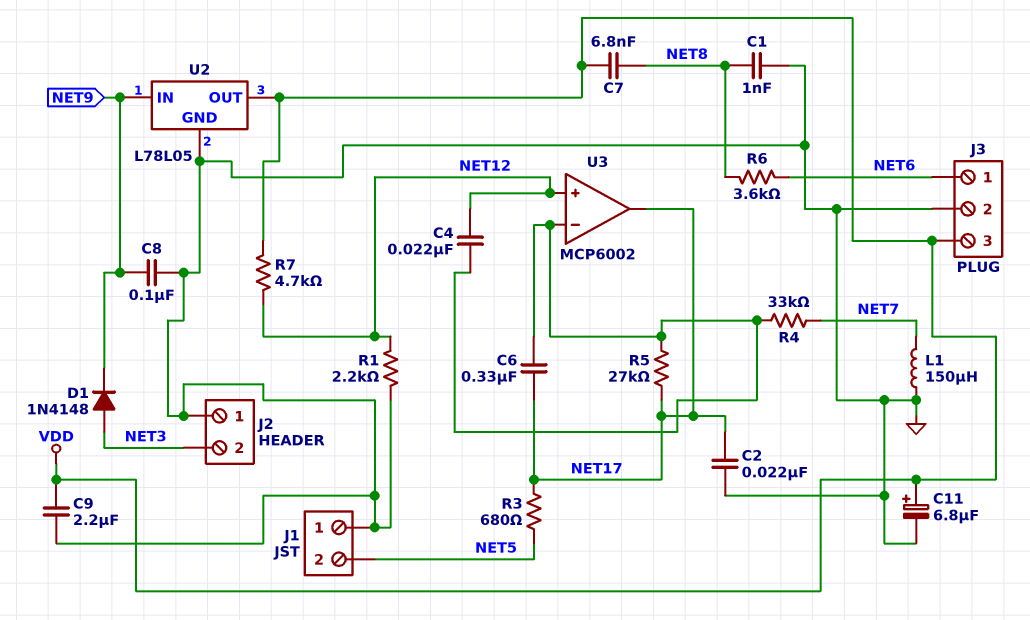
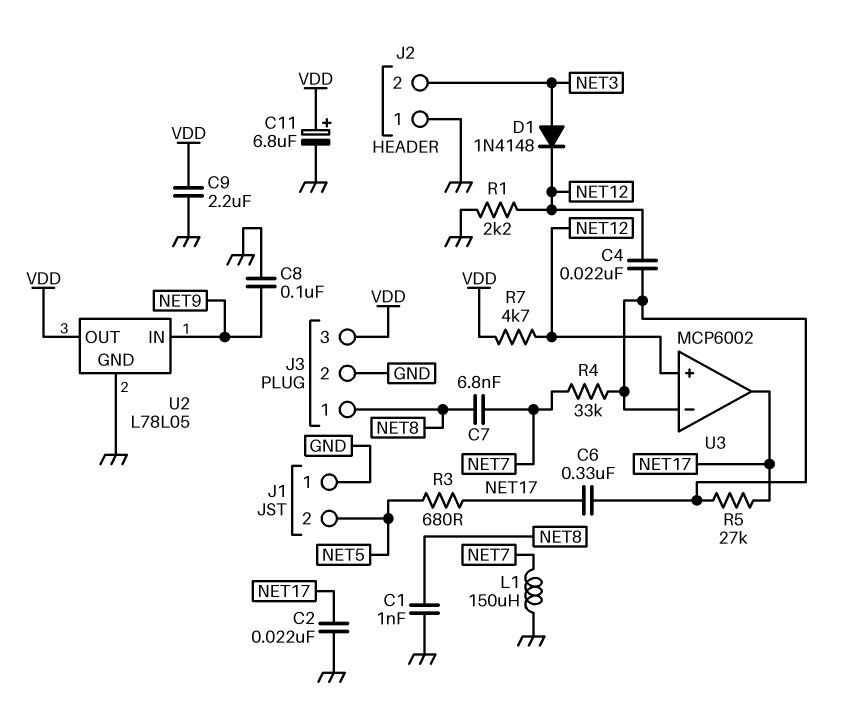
C7: 6.8nF (NET8, VDD) -> 6.8nF (NET7, NET8)
D1: diode 1N4148 (A NET3, K NET9) -> diode 1N4148 (A NET3, K NET12)
J3 pin 1: NET6 -> NET8
R6: 3.6k (NET6, NET8) -> none

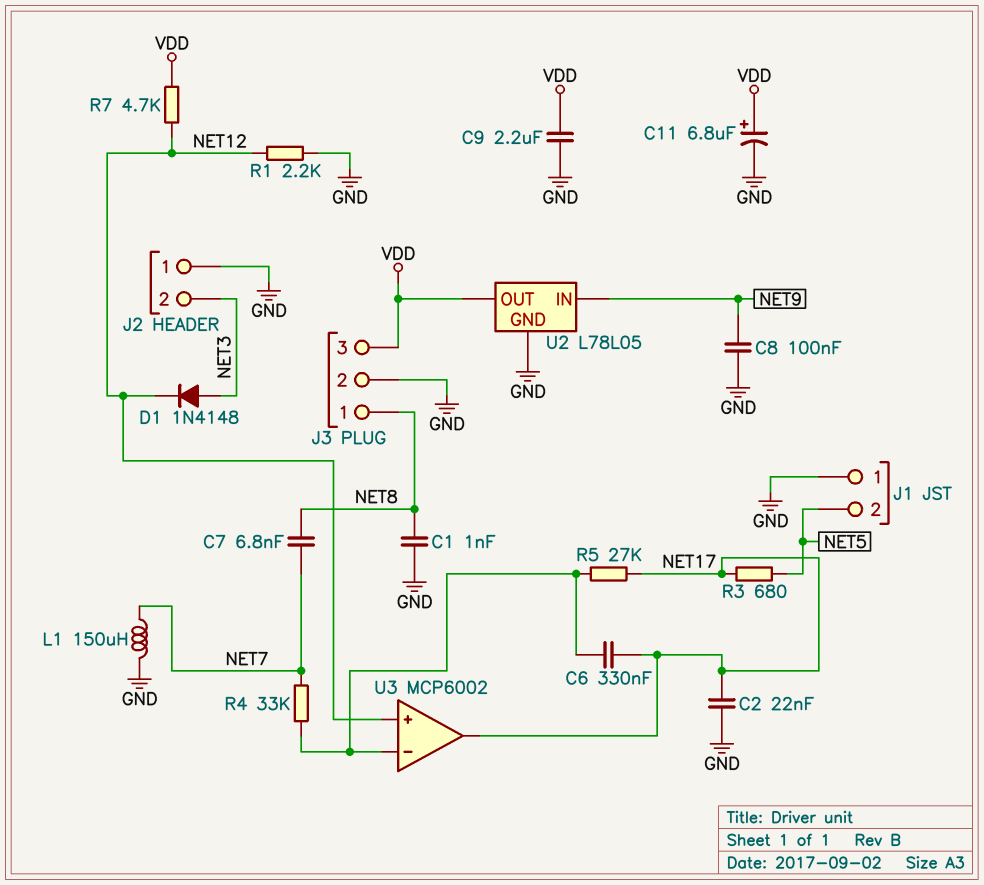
C4: 22nF (NET12, U3/in-) -> none

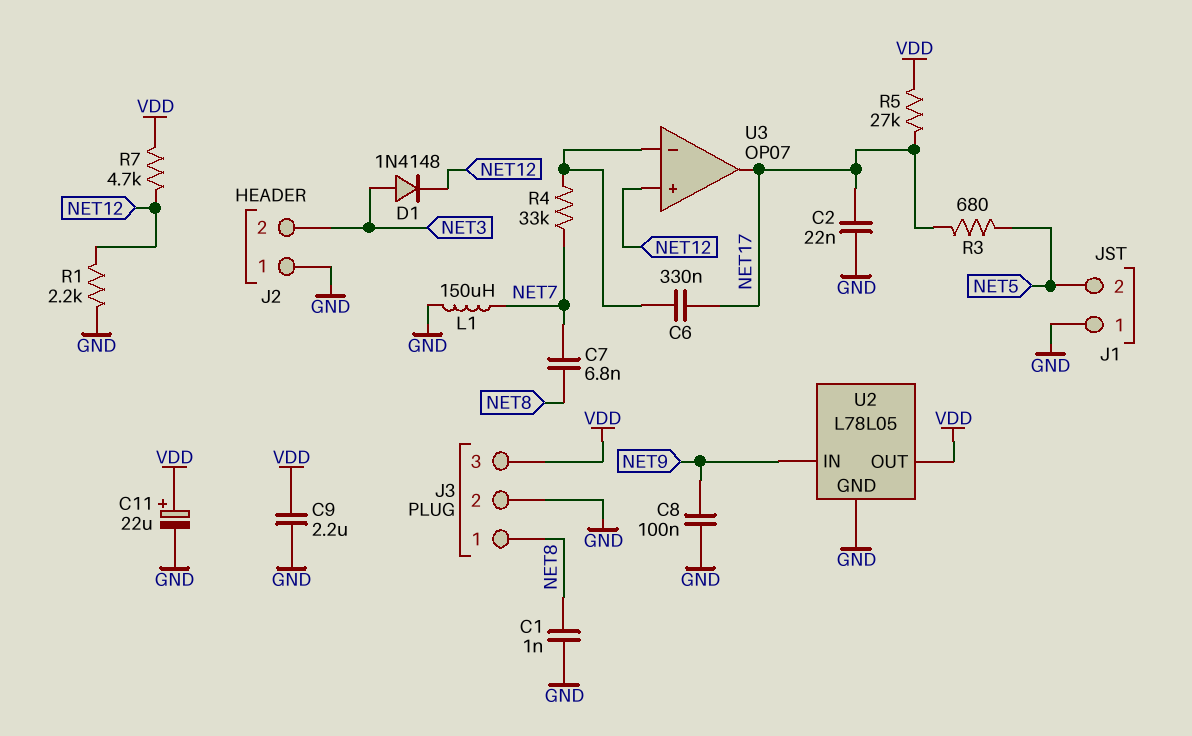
C11: 6.8uF (plus VDD, minus GND) -> 22uF (plus VDD, minus GND)
R5: 27k (NET17, U3/in-) -> 27k (NET17, VDD)
U3: MCP6002 -> OP07

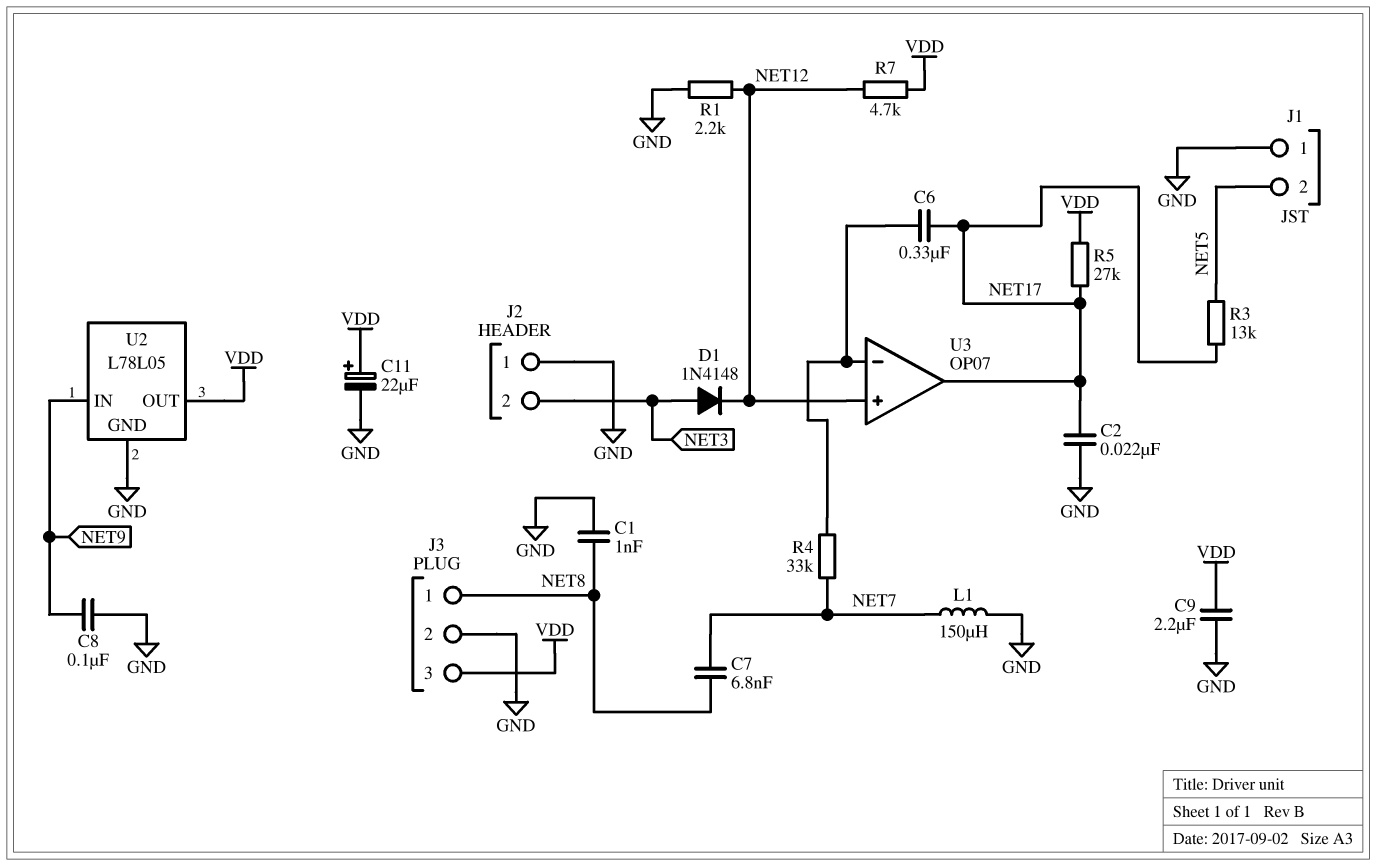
R3: 680 (NET5, NET17) -> 13k (NET5, NET17)

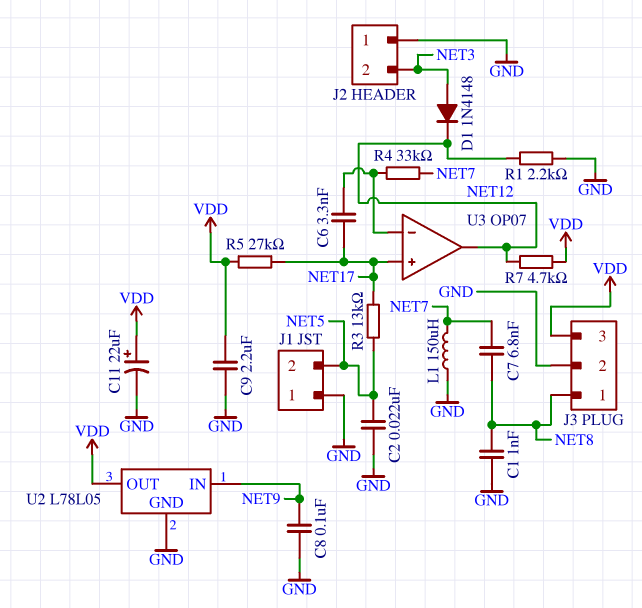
C2: 22nF (GND, NET17) -> 22nF (GND, NET5)
C6: 330nF (NET17, U3/in-) -> 3.3nF (NET17, U3/in-)
U3 pin in+: NET12 -> NET17
U3 pin out: NET17 -> NET12

